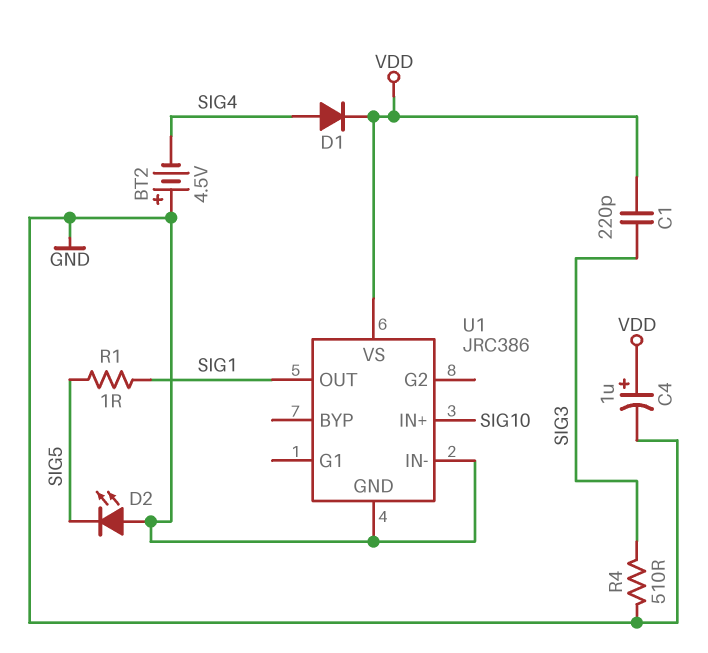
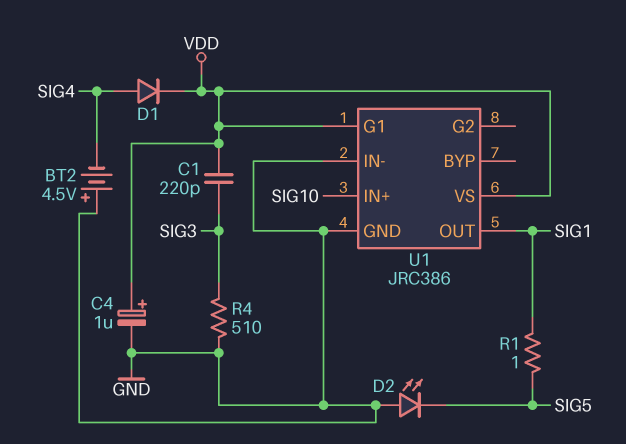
U1 pin G1: none -> VDD

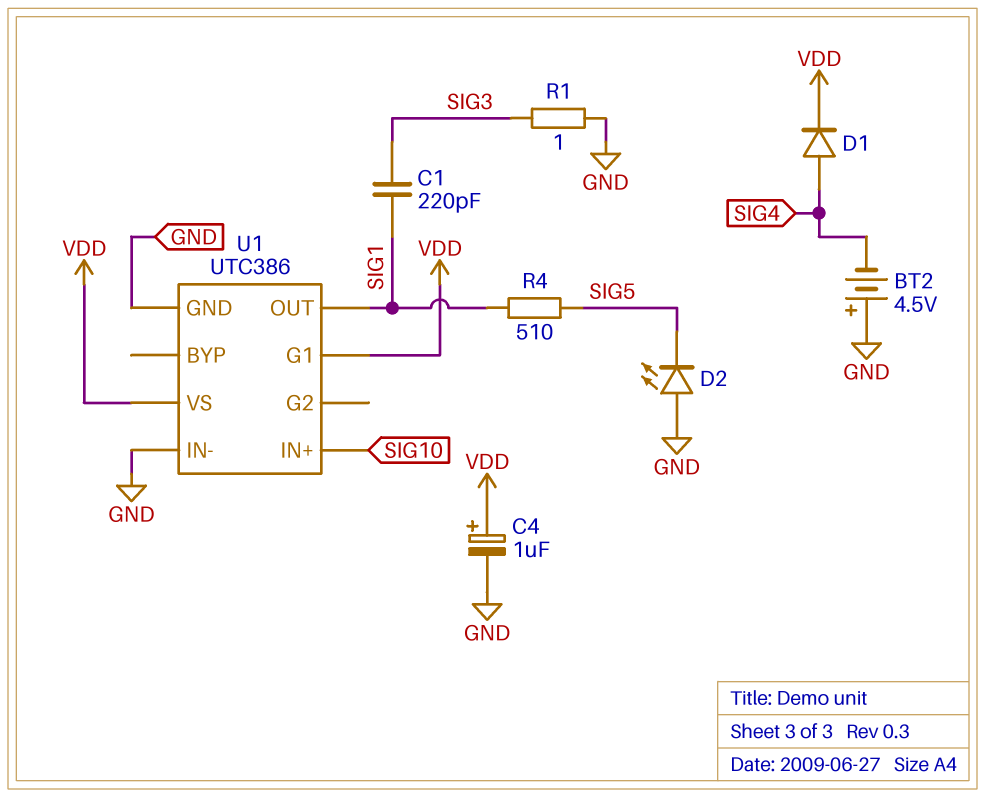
C1: 220pF (SIG3, VDD) -> 220pF (SIG1, SIG3)
R1: 1 (SIG1, SIG5) -> 1 (GND, SIG3)
R4: 510 (GND, SIG3) -> 510 (SIG1, SIG5)
U1: JRC386 -> UTC386

